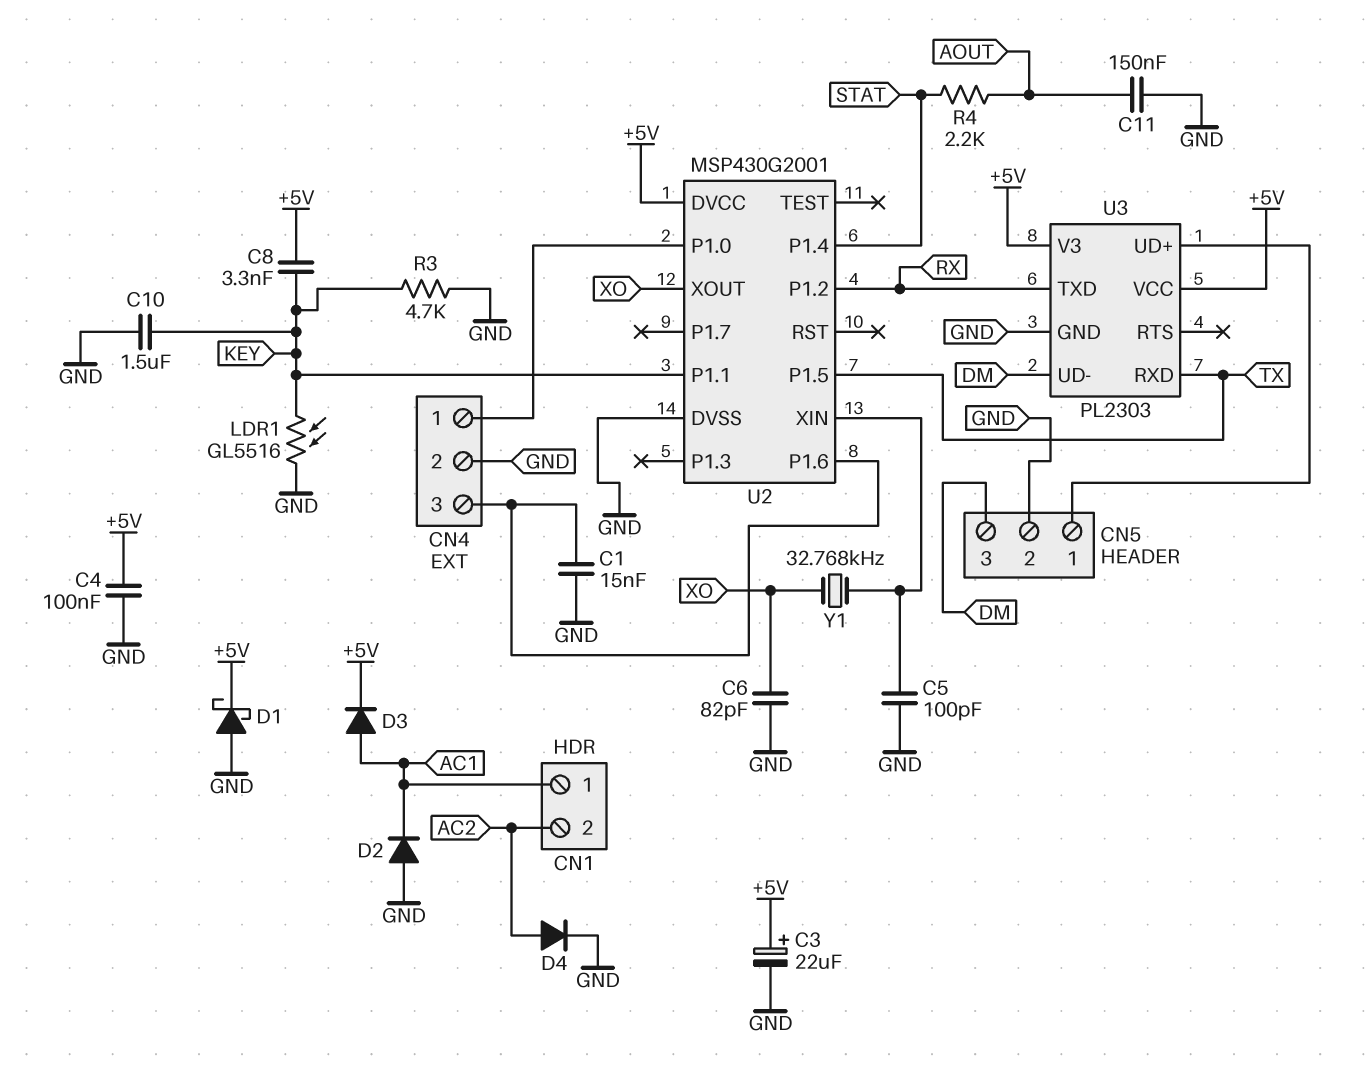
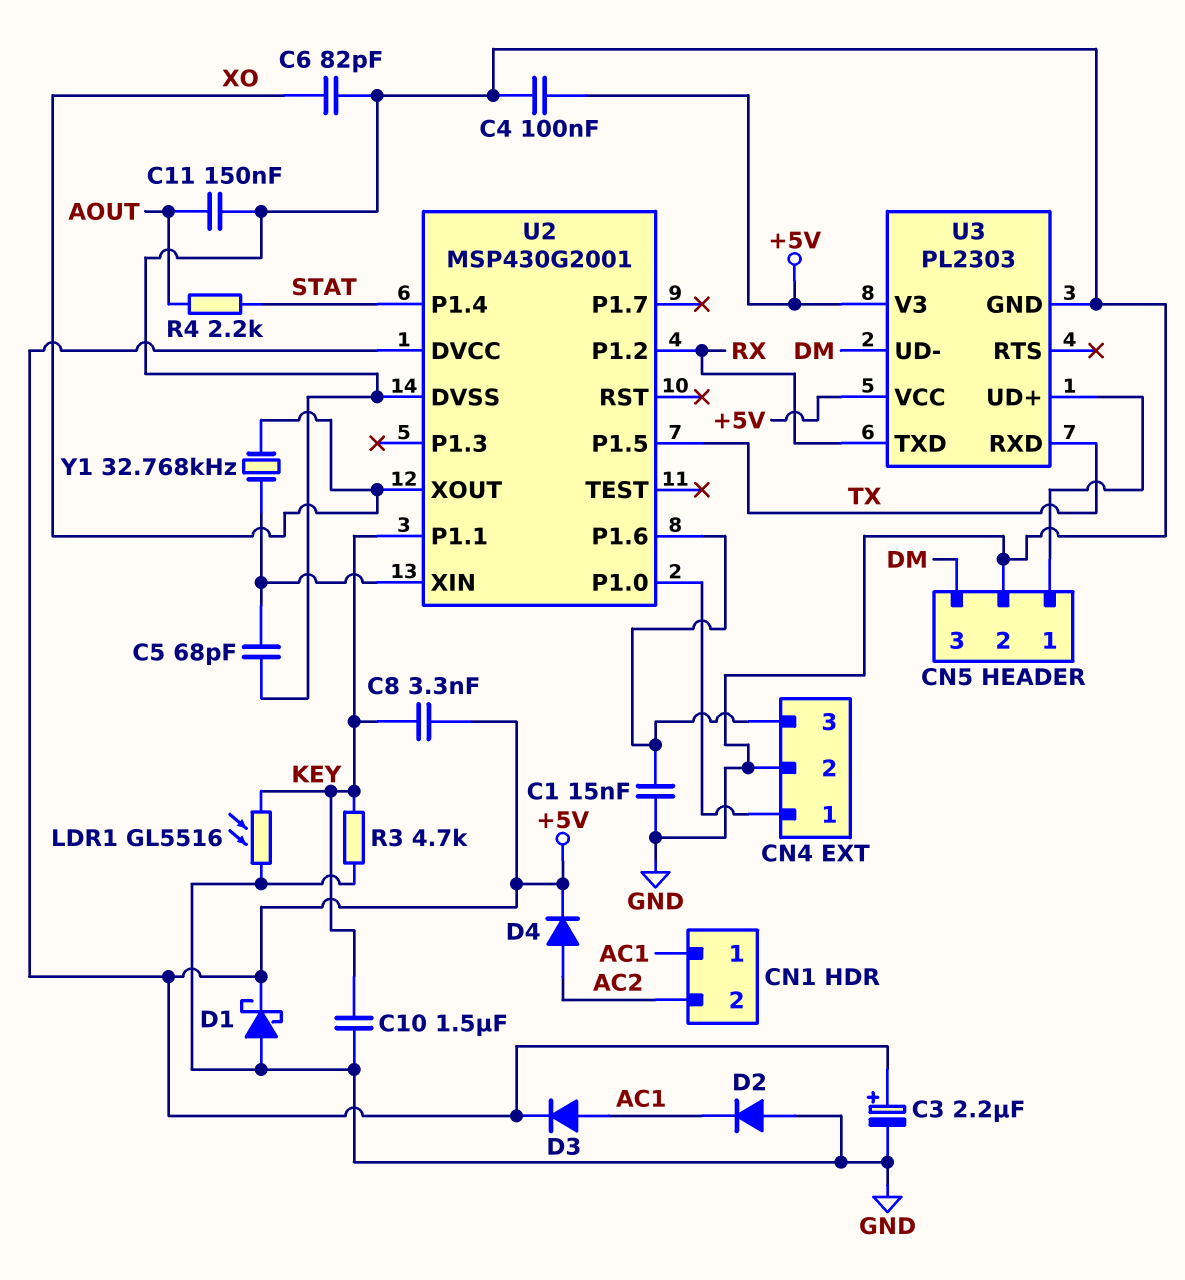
C3: 22uF (plus +5V, minus GND) -> 2.2uF (plus +5V, minus GND)
C5: 100pF (GND, U2/XIN) -> 68pF (GND, U2/XIN)
D4: diode (A AC2, K GND) -> diode (A AC2, K +5V)

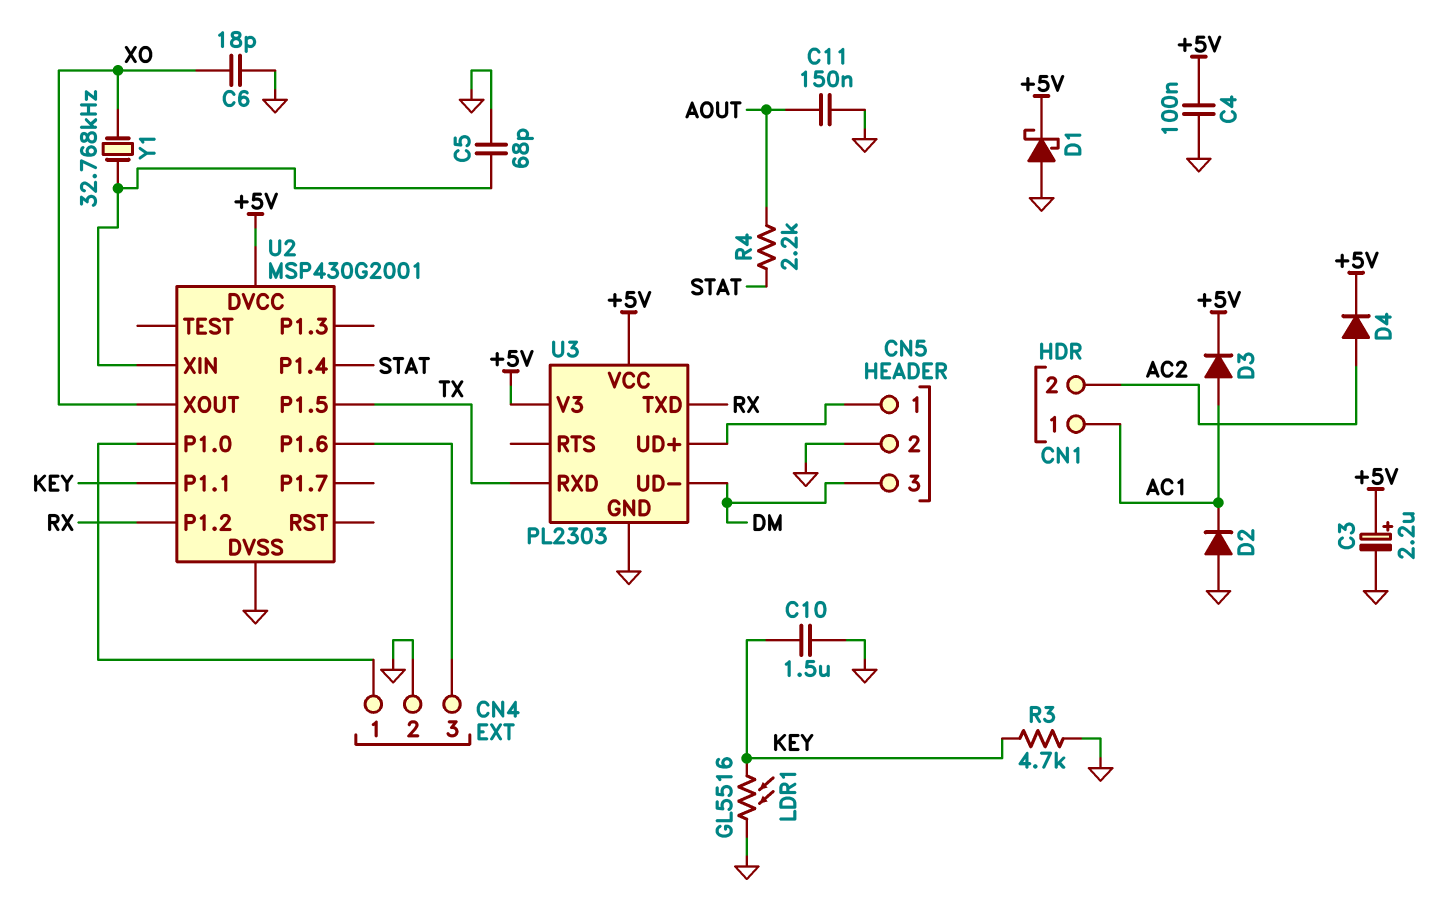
C1: 15nF (CN4/3, GND) -> none
C6: 82pF (GND, XO) -> 18pF (GND, XO)
C8: 3.3nF (+5V, KEY) -> none

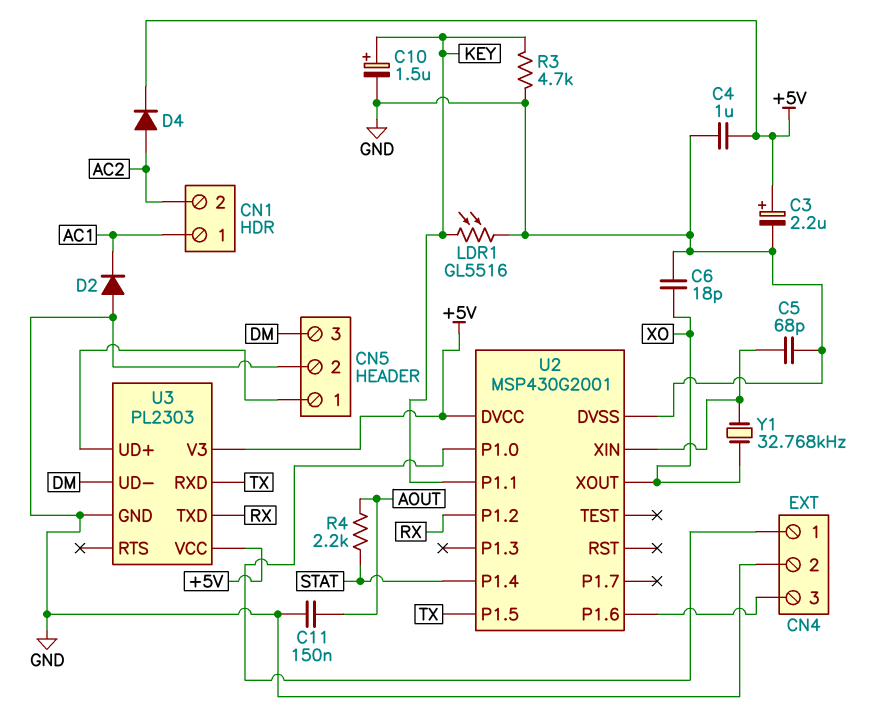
C4: 100nF (+5V, GND) -> 1uF (+5V, GND)
C10: 1.5uF (GND, KEY) -> 1.5uF (plus KEY, minus GND)
D1: schottky (A GND, K +5V) -> none
D3: diode (A AC1, K +5V) -> none

